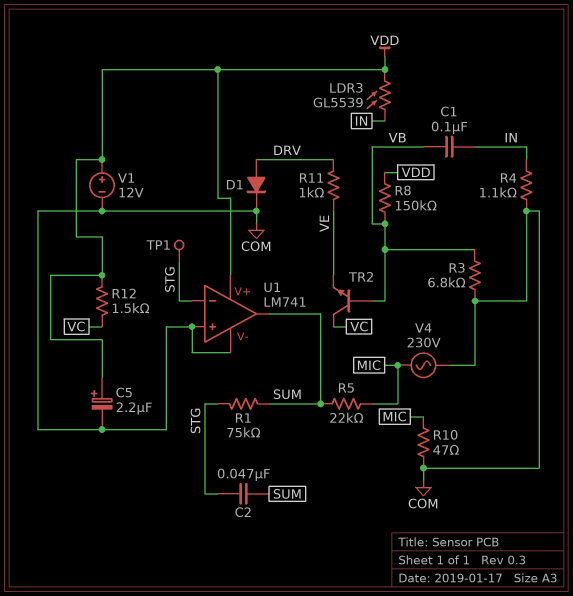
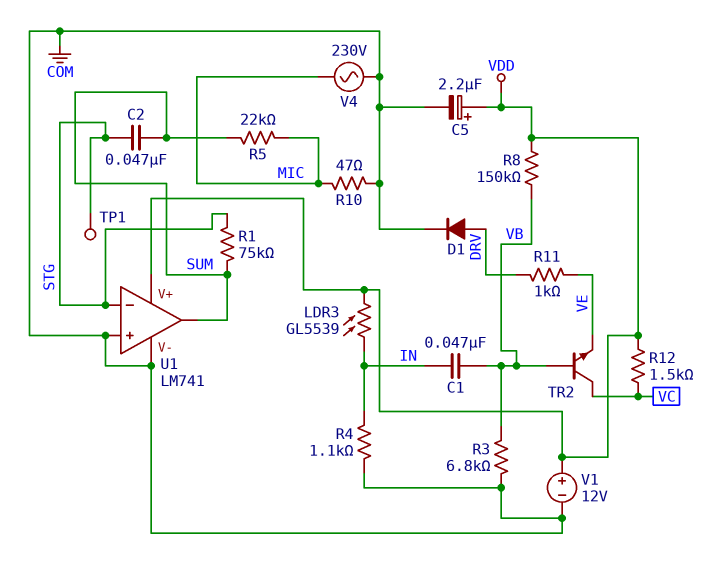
C1: 100nF (IN, VB) -> 47nF (IN, VB)

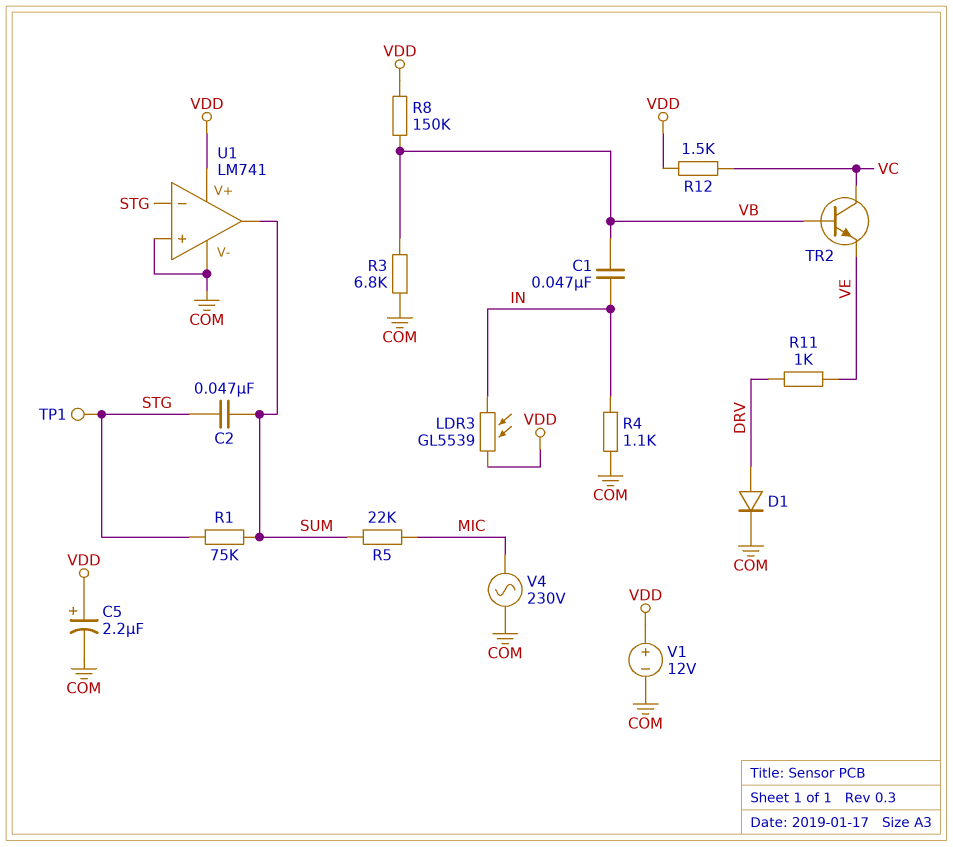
R10: 47 (COM, MIC) -> none

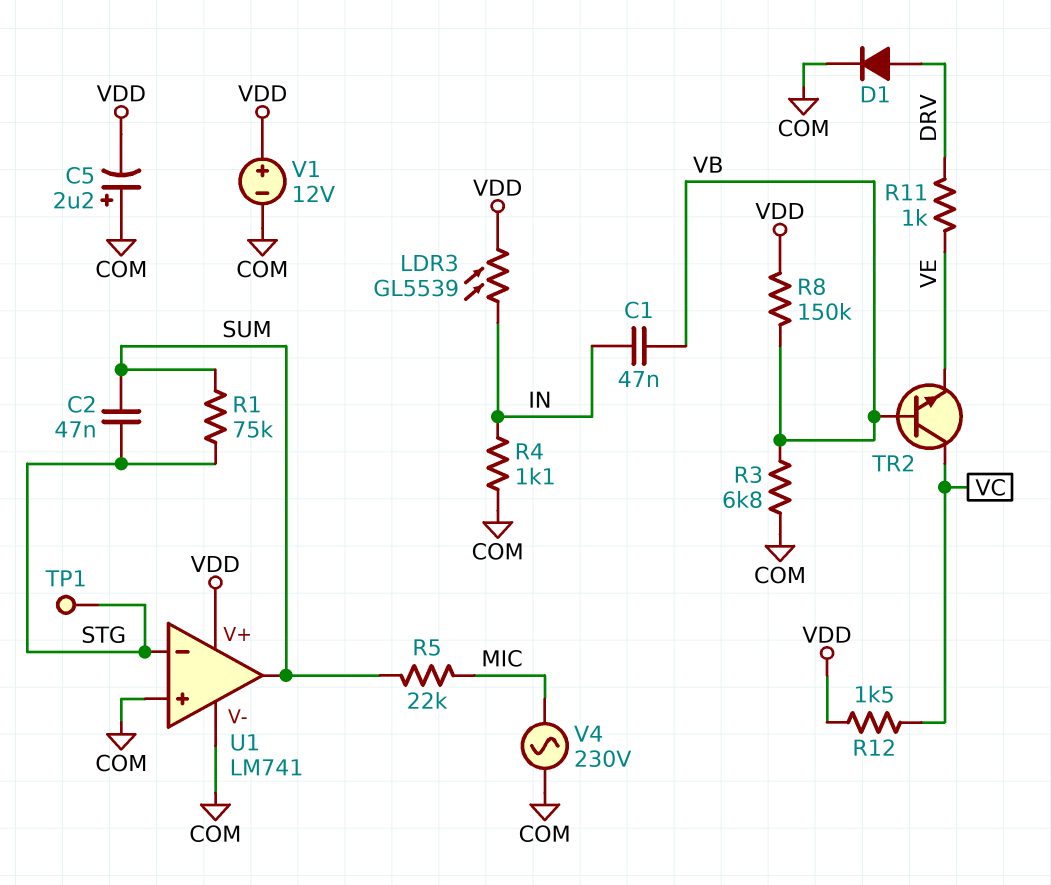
C5: 2.2uF (plus VDD, minus COM) -> 2.2uF (plus COM, minus VDD)

